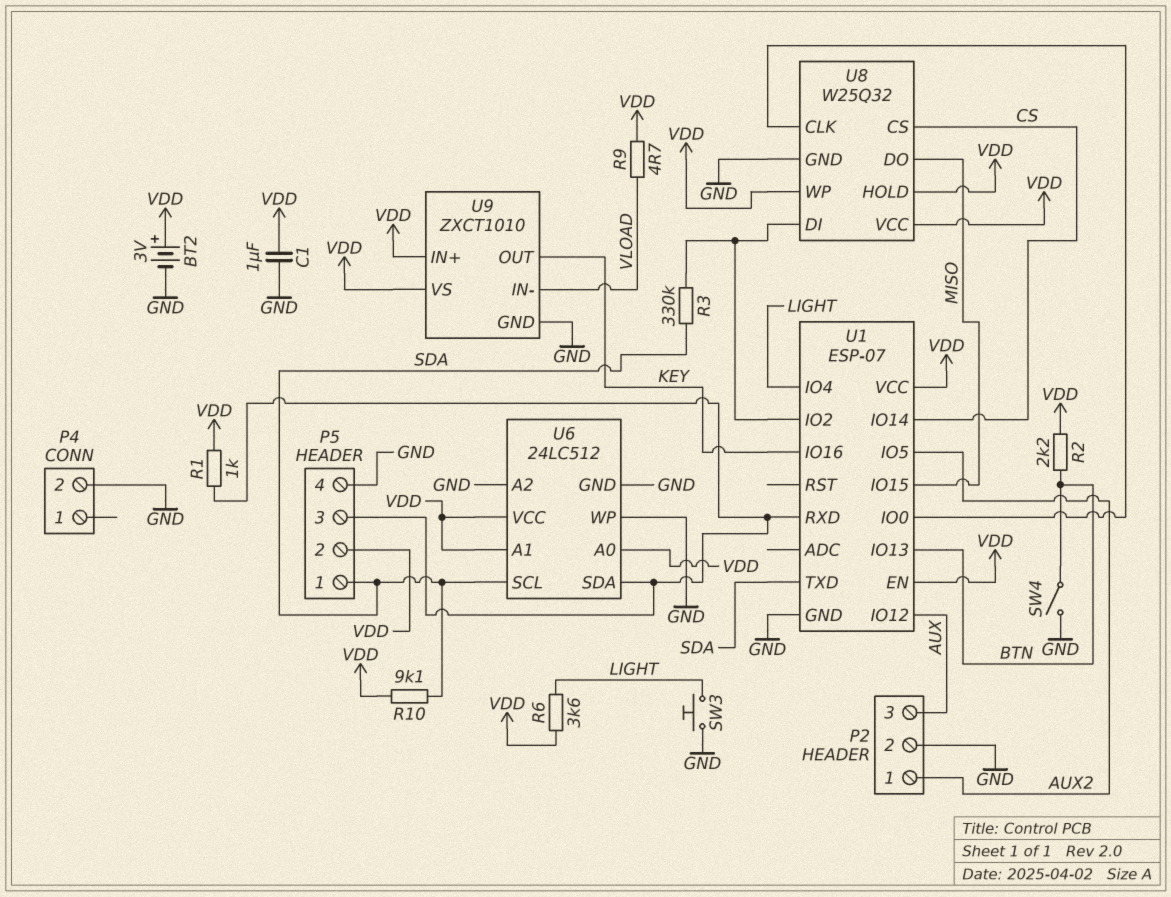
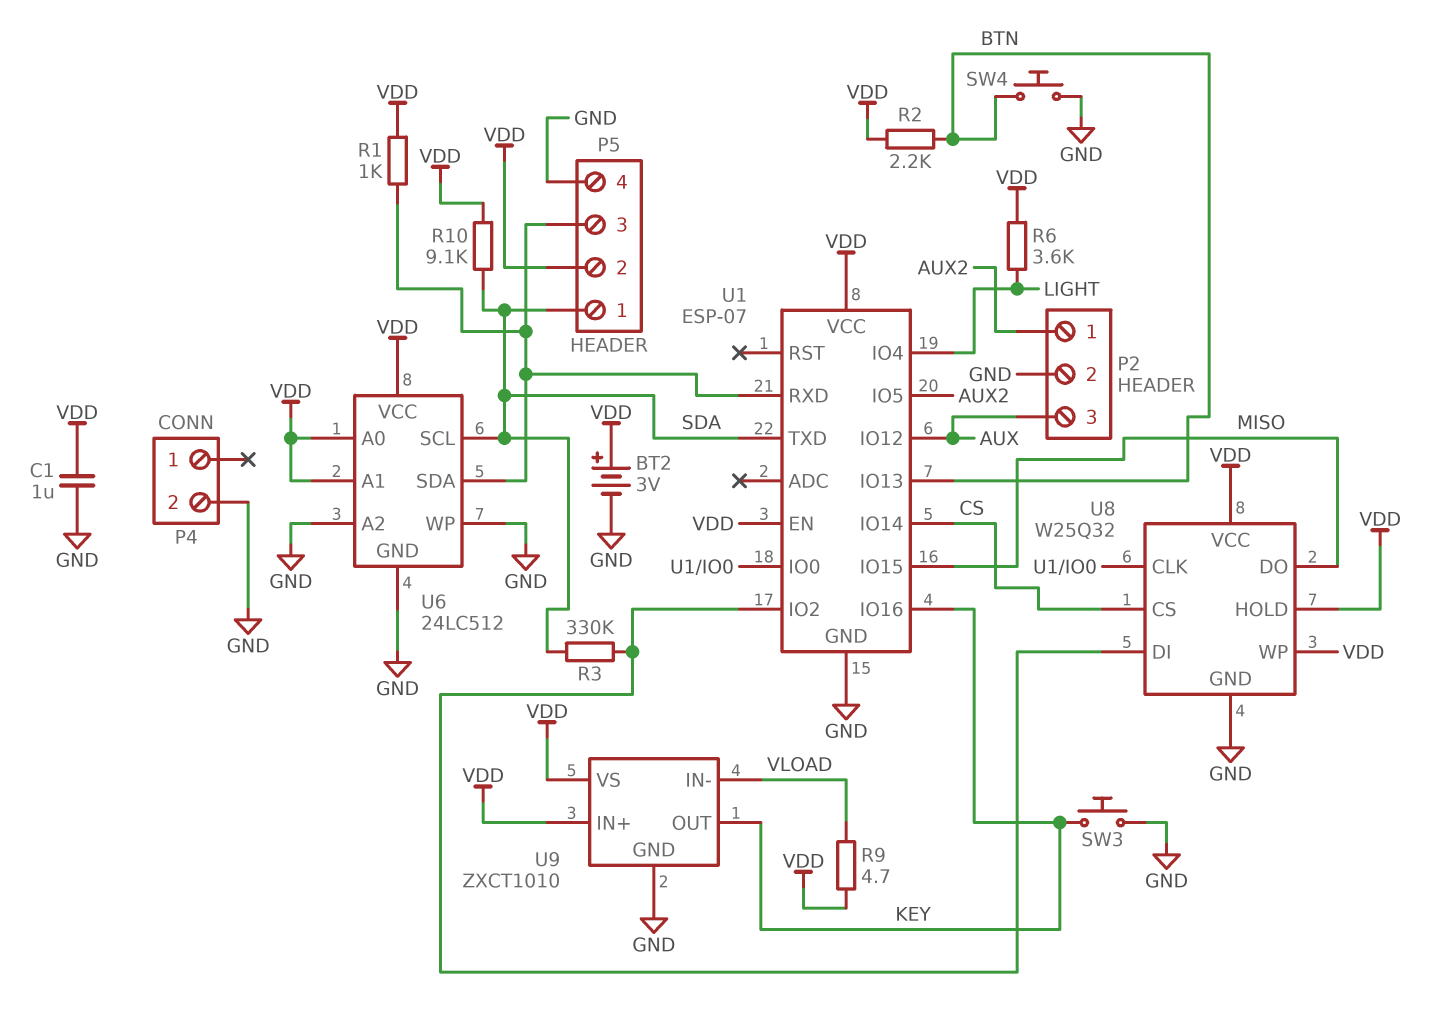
SW3: button (GND, LIGHT) -> button (GND, KEY)
SW4: switch (BTN, GND) -> button (BTN, GND)

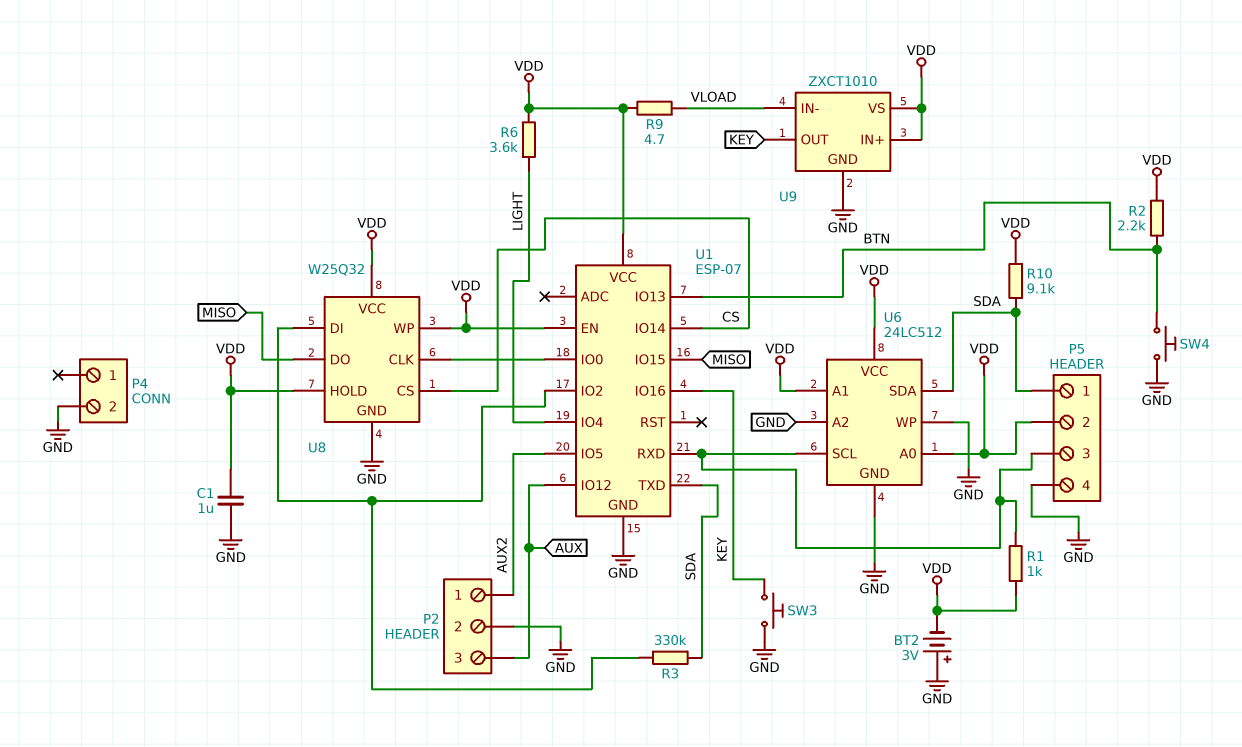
BT2: 3V (plus VDD, minus GND) -> 3V (plus GND, minus VDD)
U6 pin SCL: SDA -> P5/3
U6 pin SDA: P5/3 -> SDA

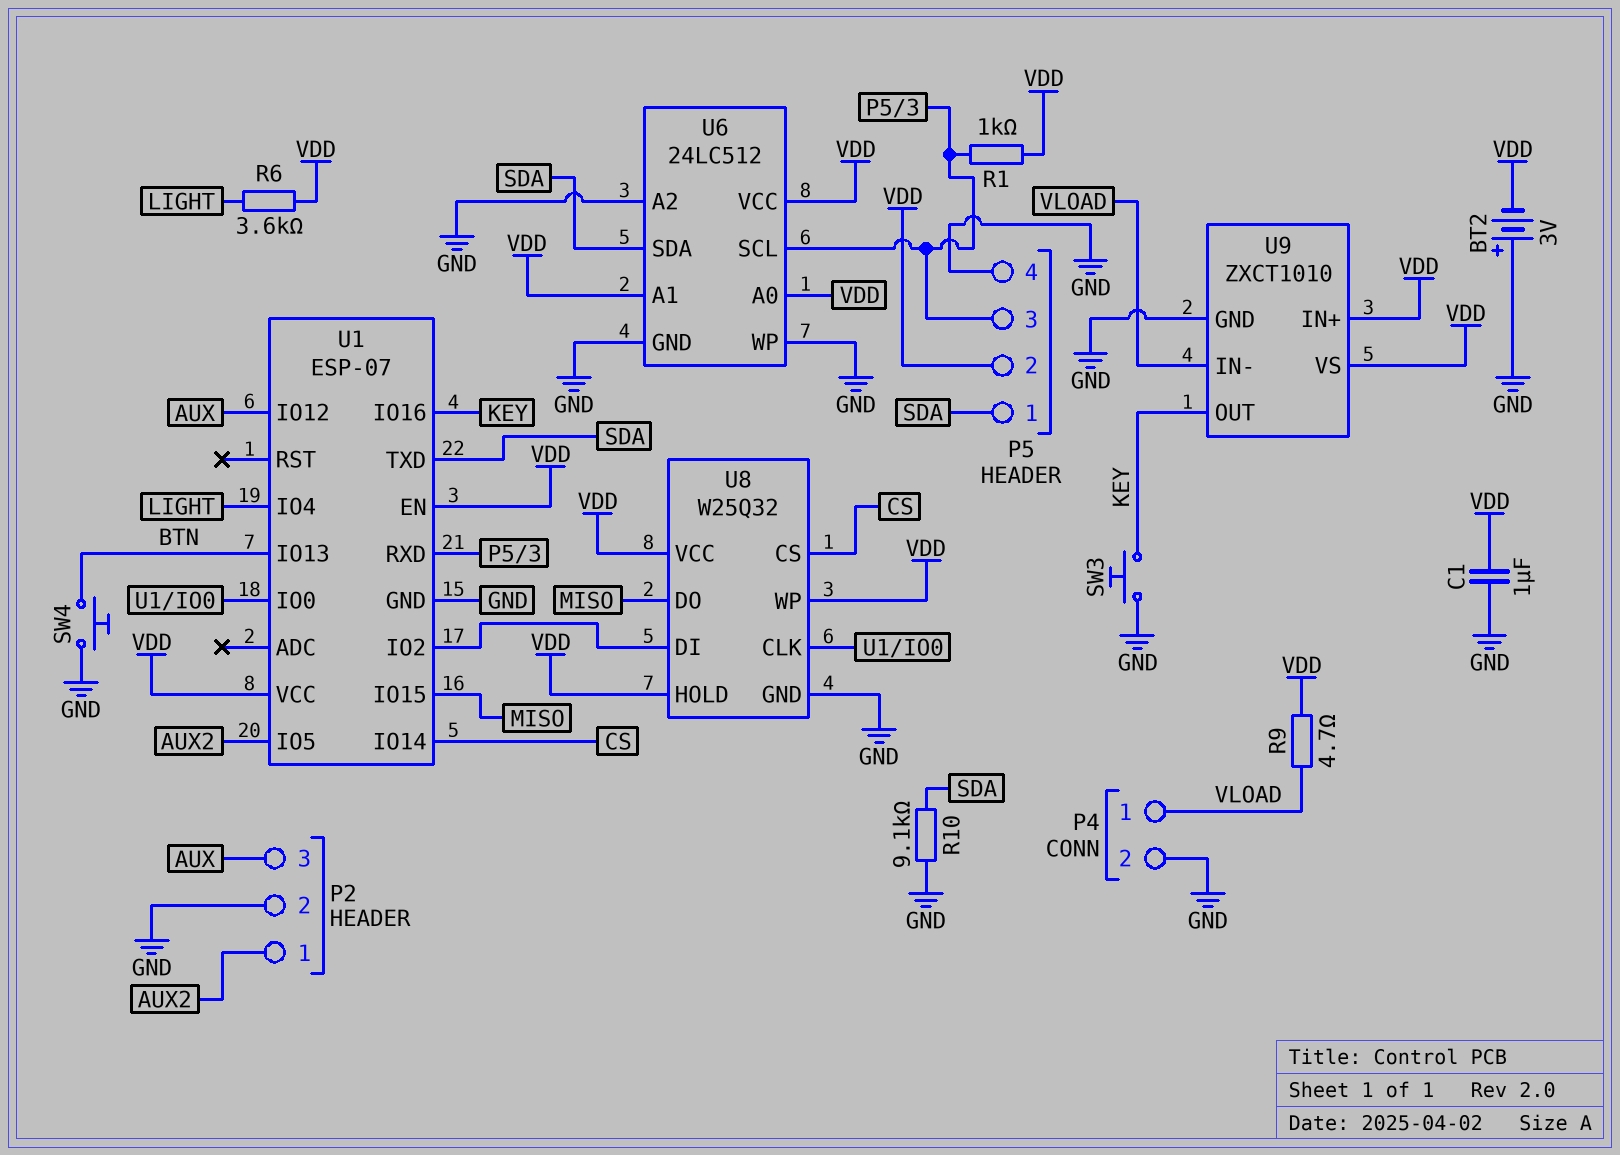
P4 pin 1: none -> VLOAD
R2: 2.2k (BTN, VDD) -> none
R3: 330k (SDA, U1/IO2) -> none
R10: 9.1k (SDA, VDD) -> 9.1k (GND, SDA)

